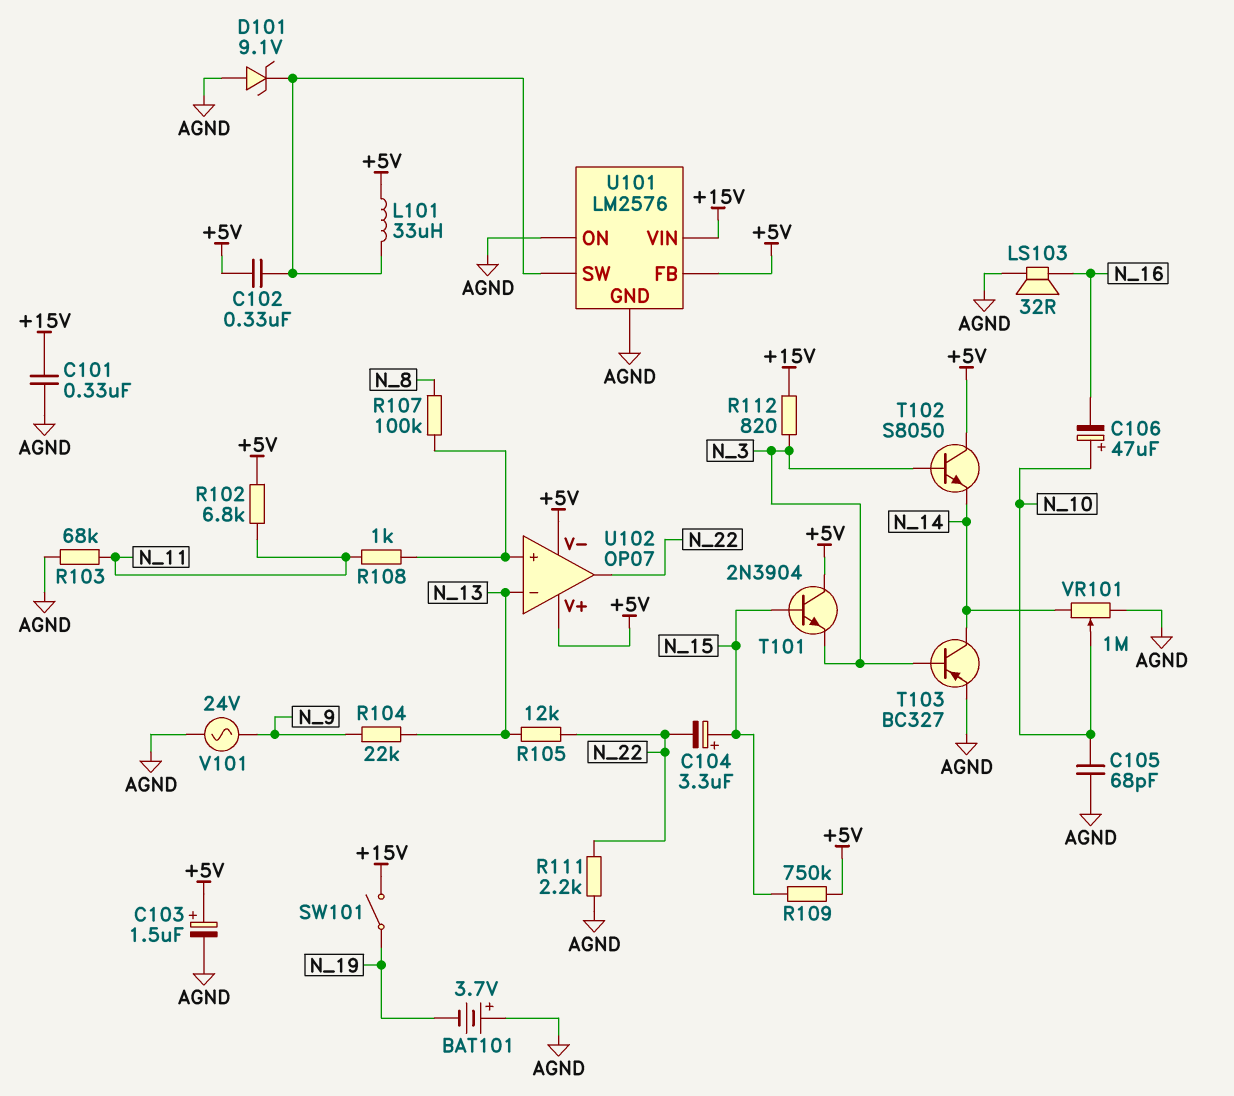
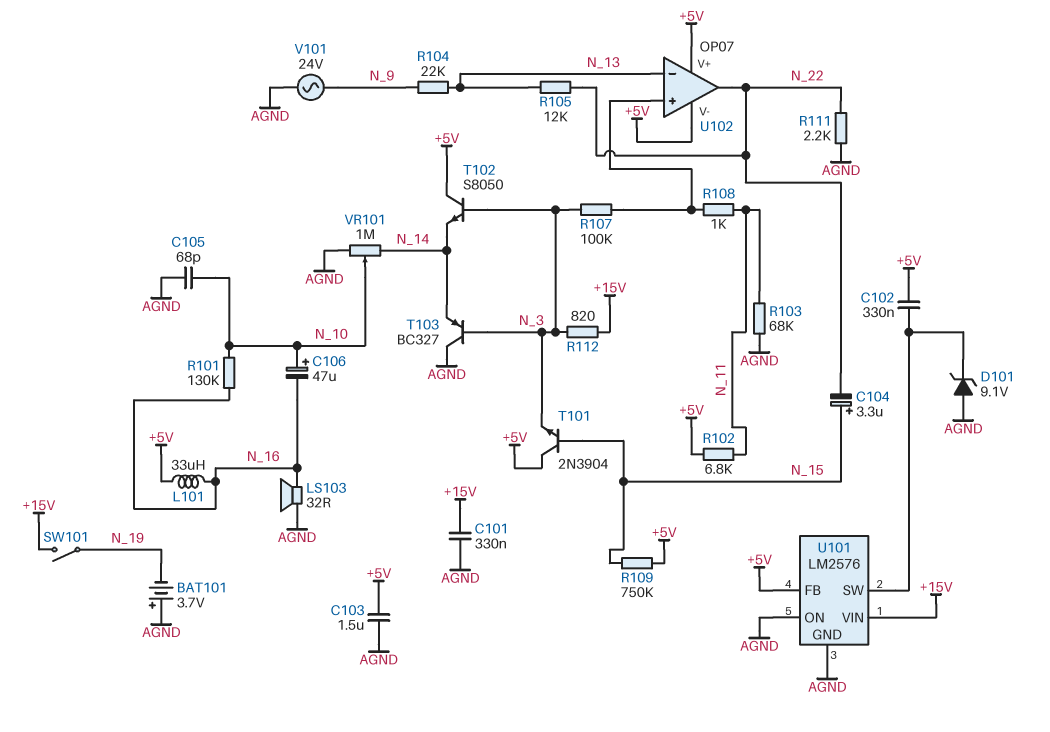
C103: 1.5uF (plus +5V, minus AGND) -> 1.5uF (+5V, AGND)
L101: 33uH (+5V, U101/SW) -> 33uH (+5V, N_16)
R101: none -> 130k (N_10, N_16)
R107: 100k (N_8, U102/in+) -> 100k (N_3, U102/in+)
T103: PNP BC327 (B N_3, C N_14, E AGND) -> PNP BC327 (B N_3, C AGND, E N_14)

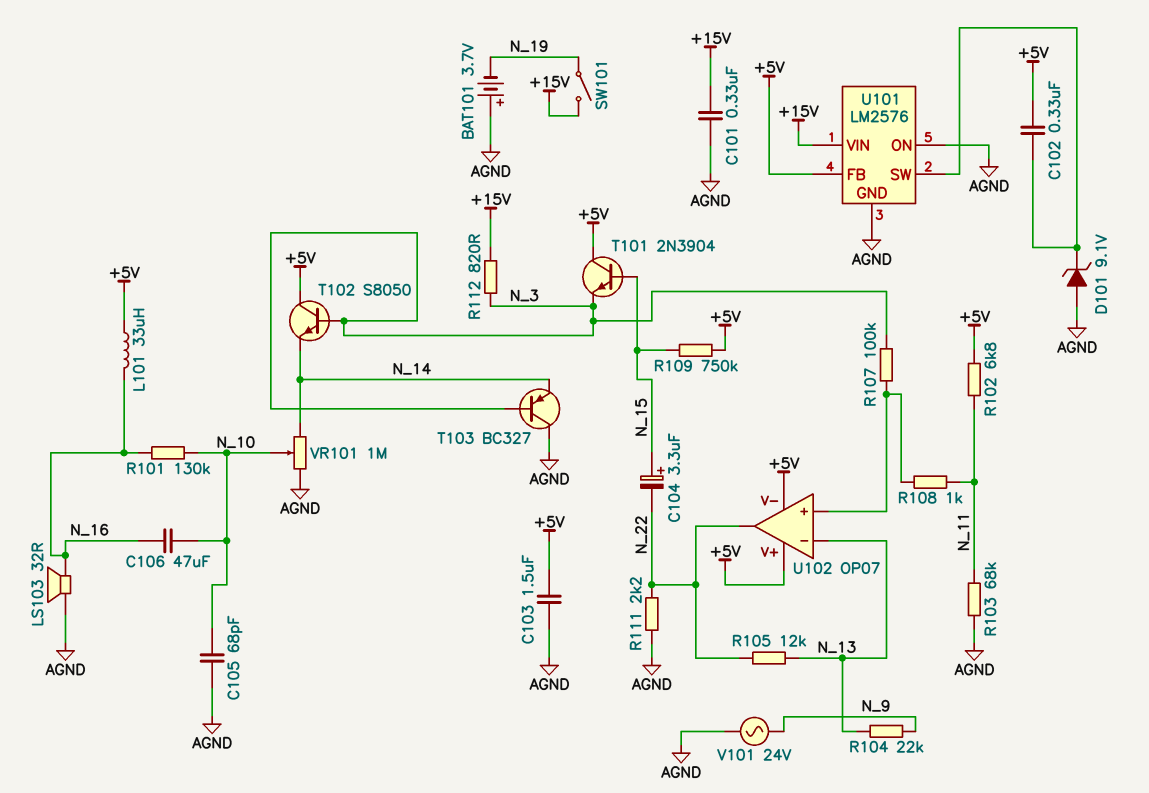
C106: 47uF (plus N_10, minus N_16) -> 47uF (N_10, N_16)

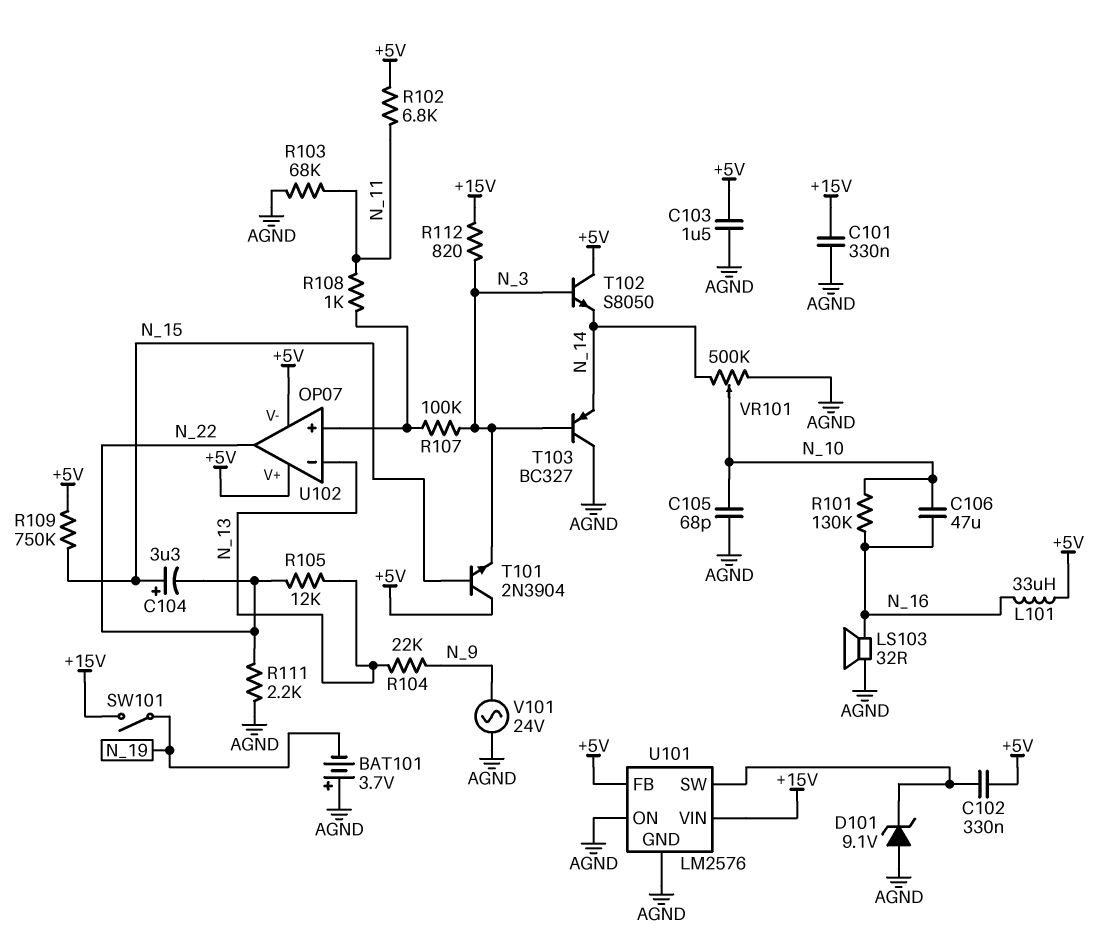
VR101: 1M (AGND, N_14, wiper N_10) -> 500k (AGND, N_14, wiper N_10)

